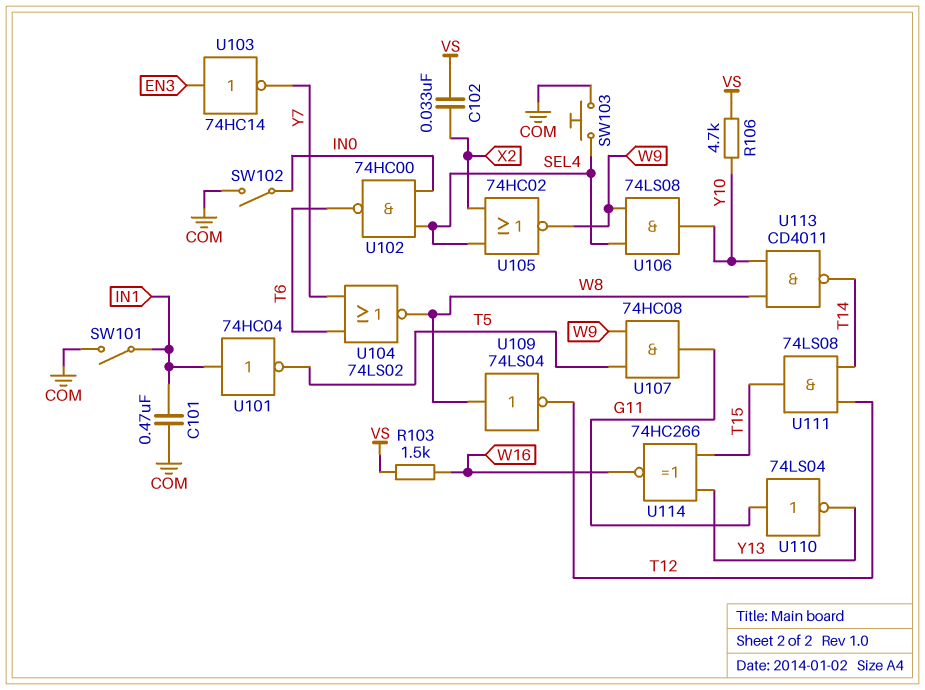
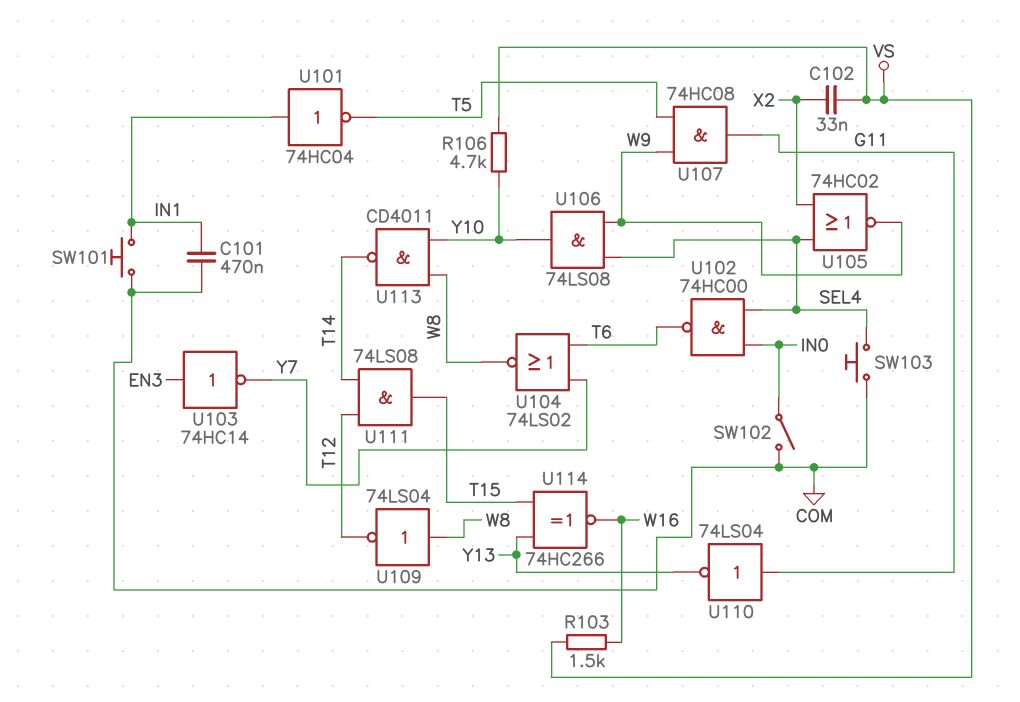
SW101: switch (COM, IN1) -> button (COM, IN1)

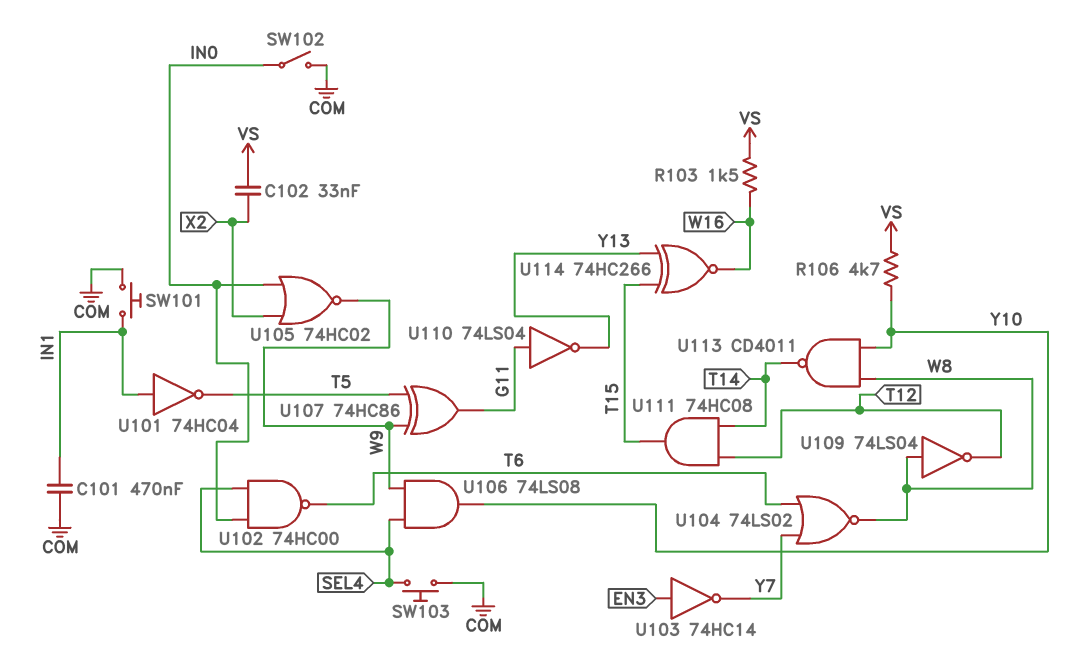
U105: NOR 74HC02 (in SEL4, in X2, out W9) -> NOR 74HC02 (in IN0, in X2, out W9)
U107: AND 74HC08 (in T5, in W9, out G11) -> XOR 74HC86 (in T5, in W9, out G11)
U111: AND 74LS08 (in T12, in T14, out T15) -> AND 74HC08 (in T12, in T14, out T15)

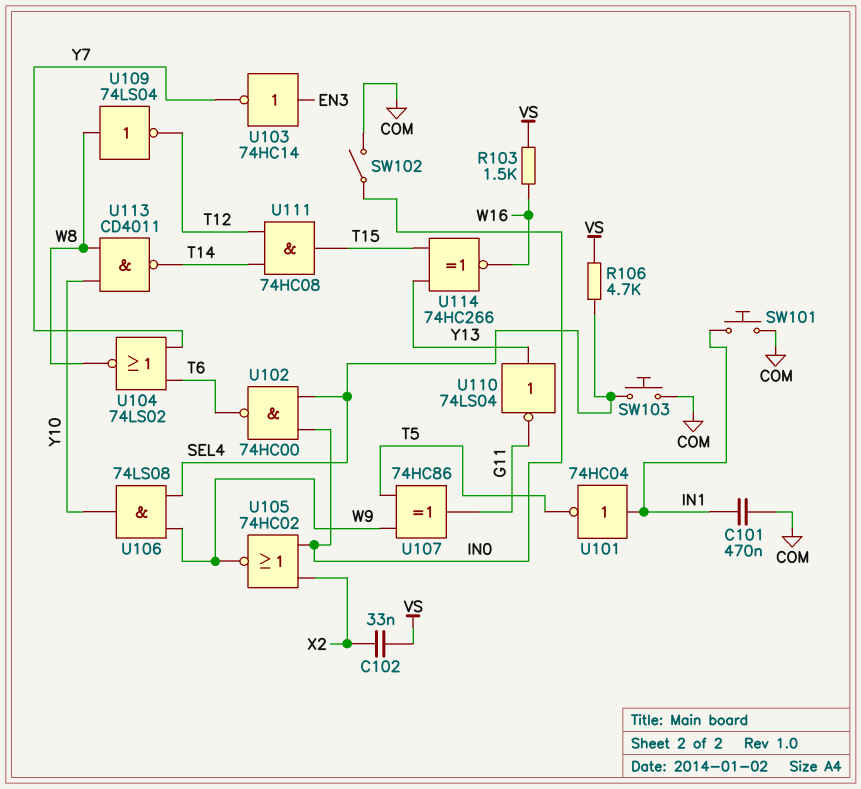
R106: 4.7k (VS, Y10) -> 4.7k (SEL4, VS)
U110: NOT 74LS04 (in G11, out Y13) -> NOT 74LS04 (in Y13, out G11)

